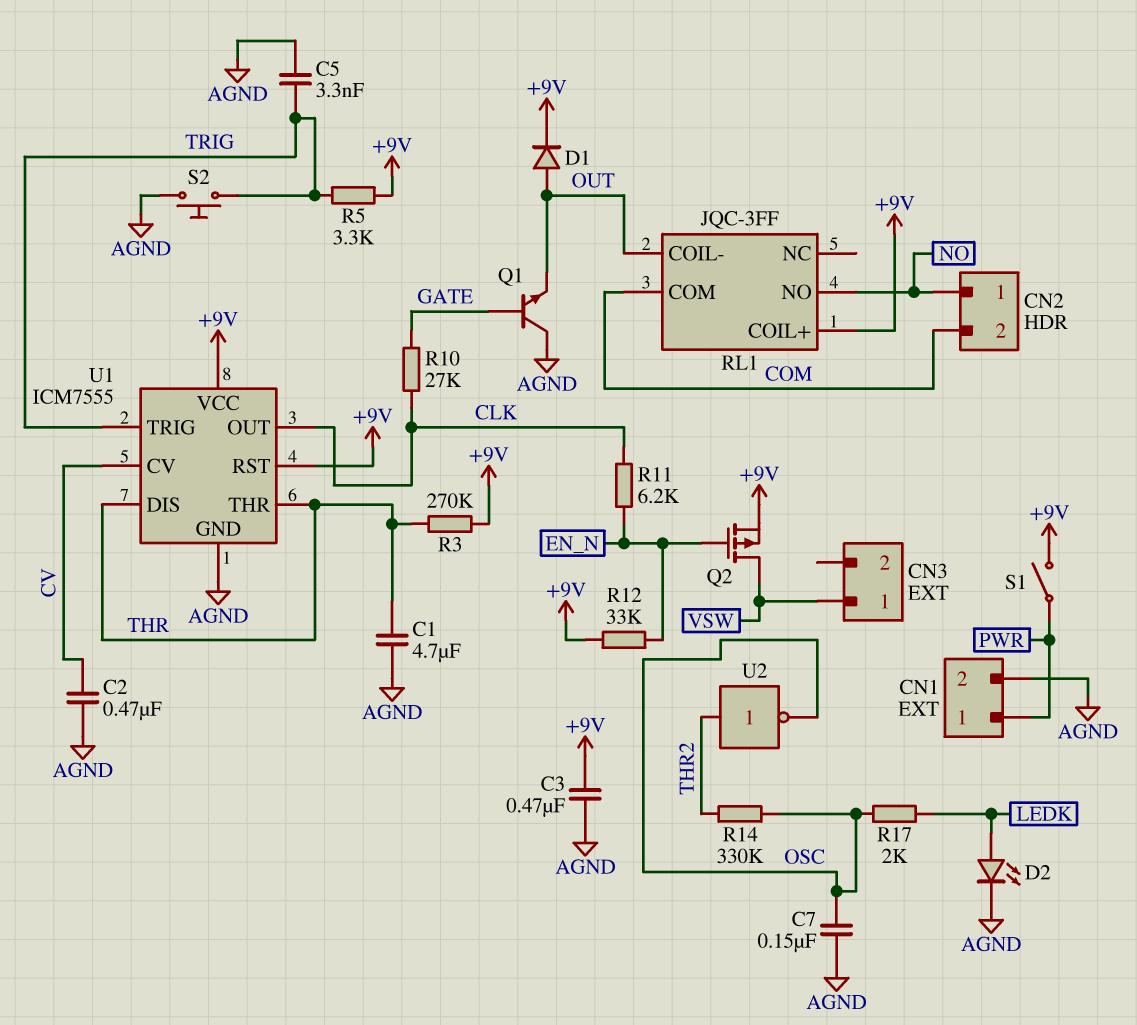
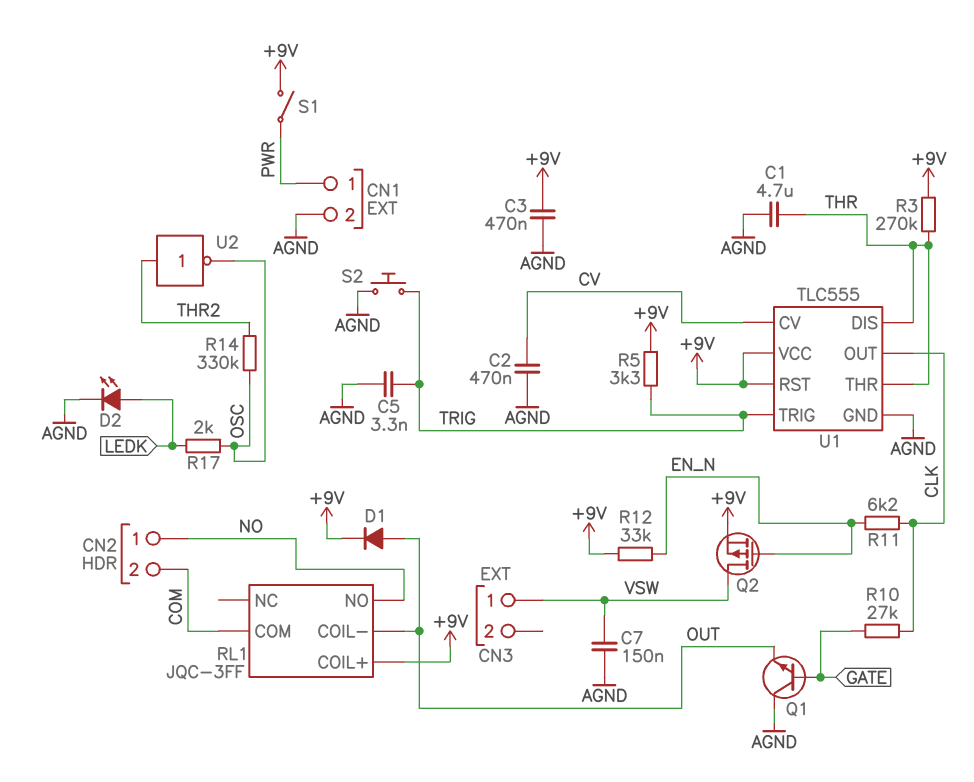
C7: 150nF (AGND, OSC) -> 150nF (AGND, VSW)
U1: ICM7555 -> TLC555

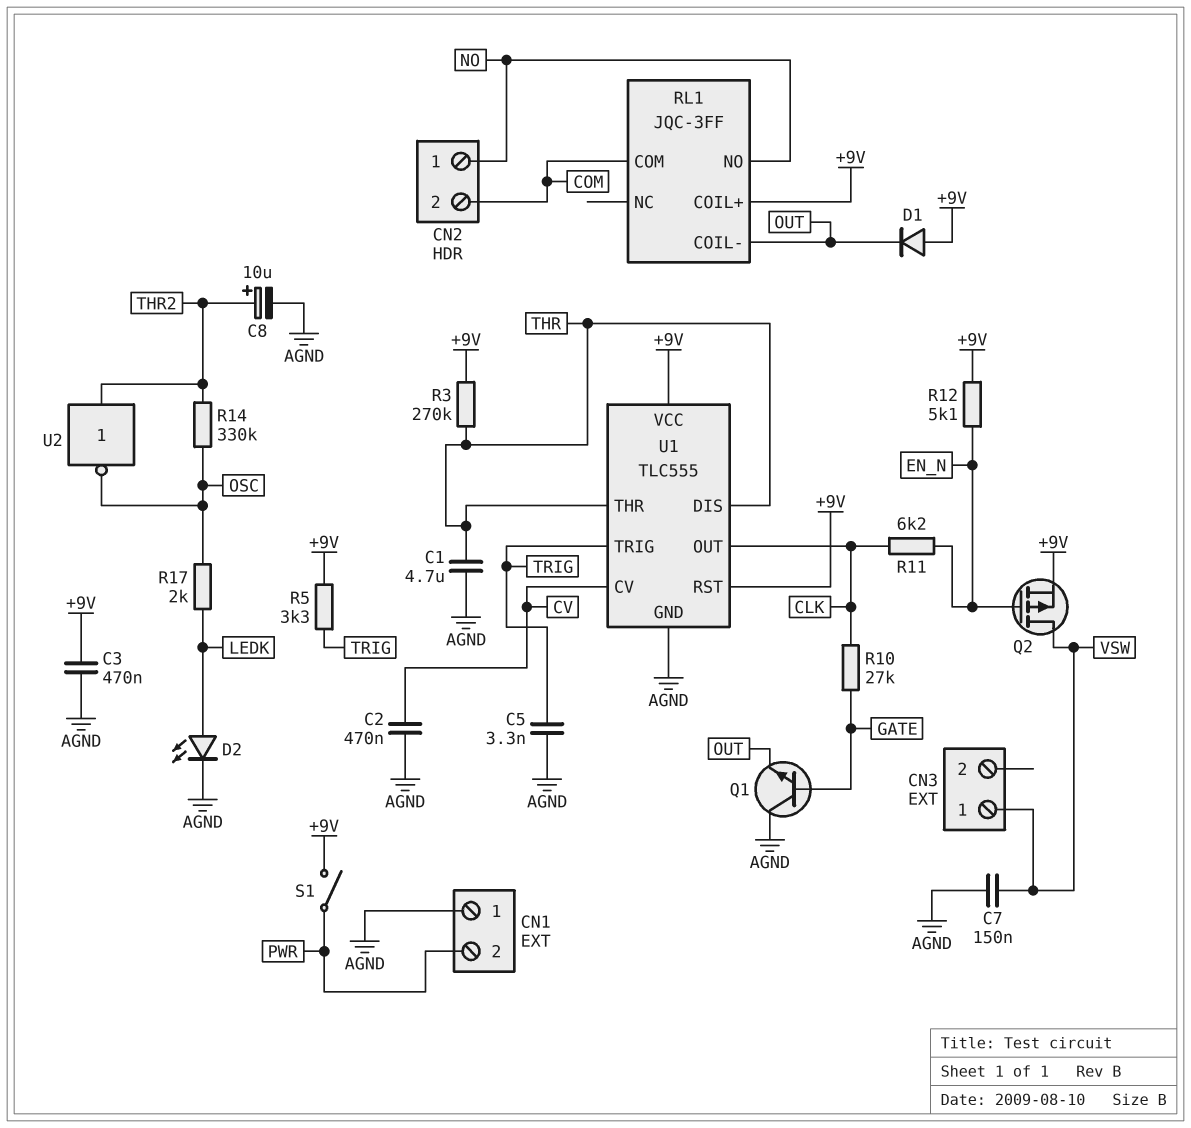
C8: none -> 10uF (plus THR2, minus AGND)
CN1 pin 1: PWR -> AGND
CN1 pin 2: AGND -> PWR
D1: diode (A OUT, K +9V) -> diode (A +9V, K OUT)
R12: 33k (+9V, EN_N) -> 5.1k (+9V, EN_N)
S2: button (AGND, TRIG) -> none

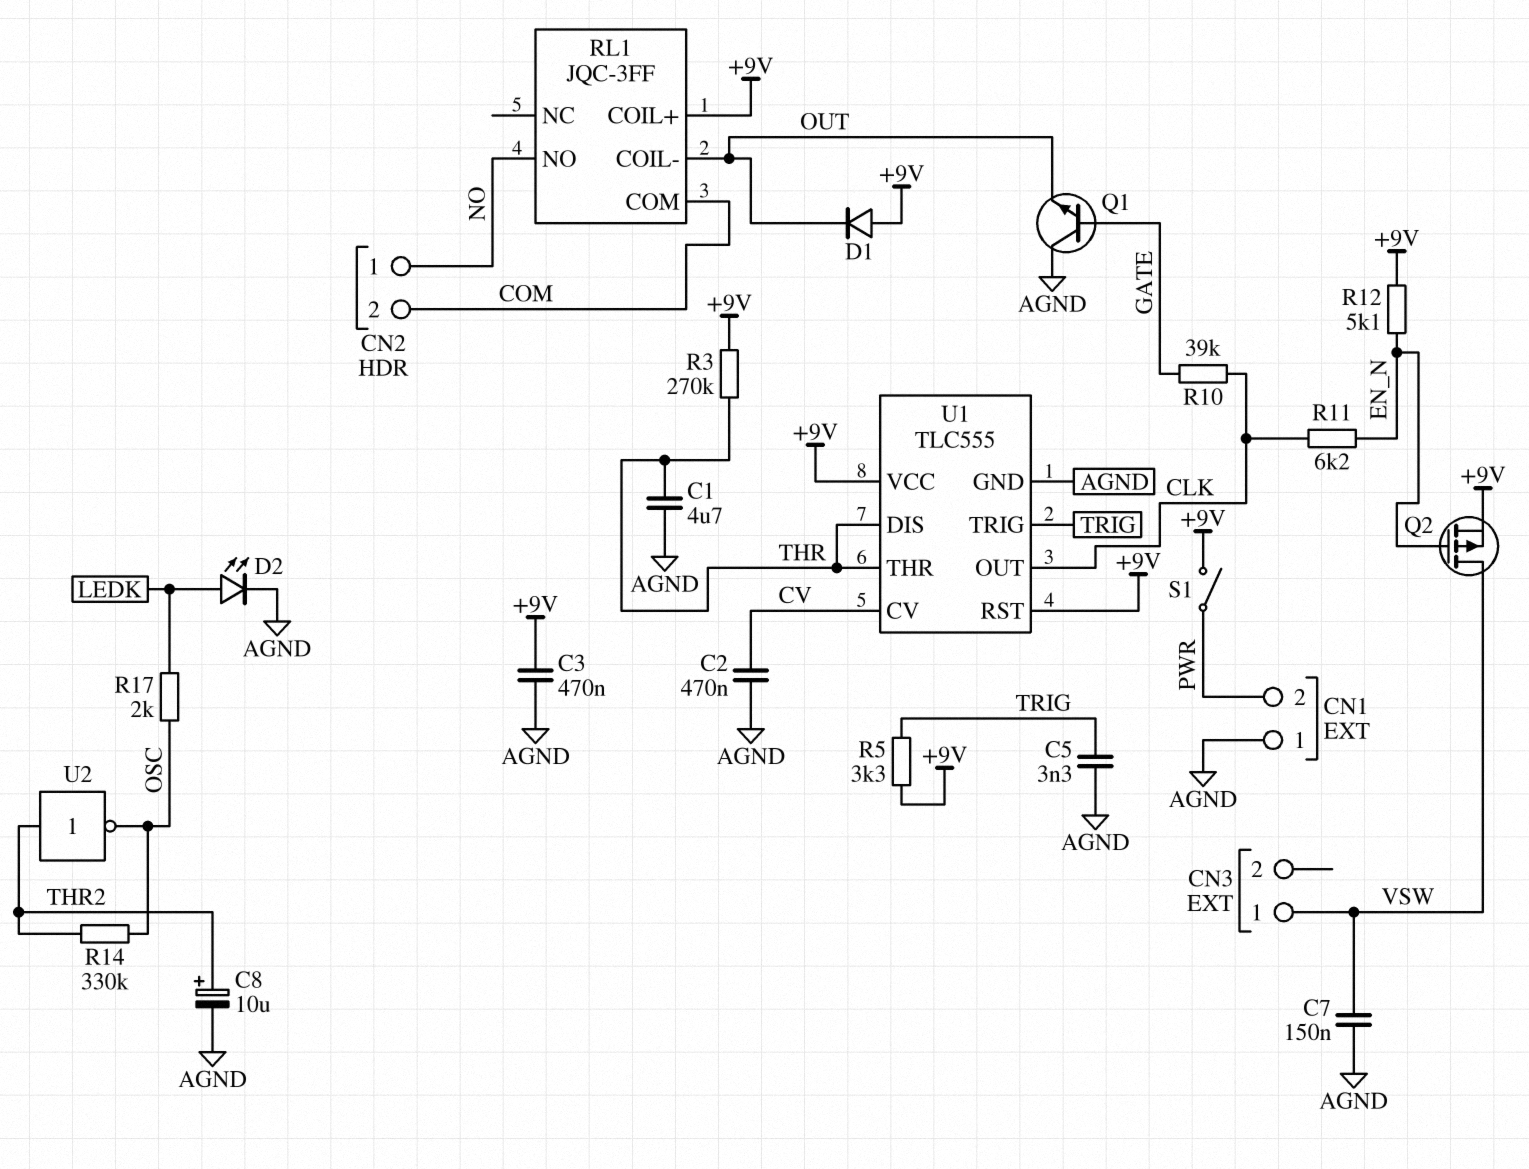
R10: 27k (CLK, GATE) -> 39k (CLK, GATE)

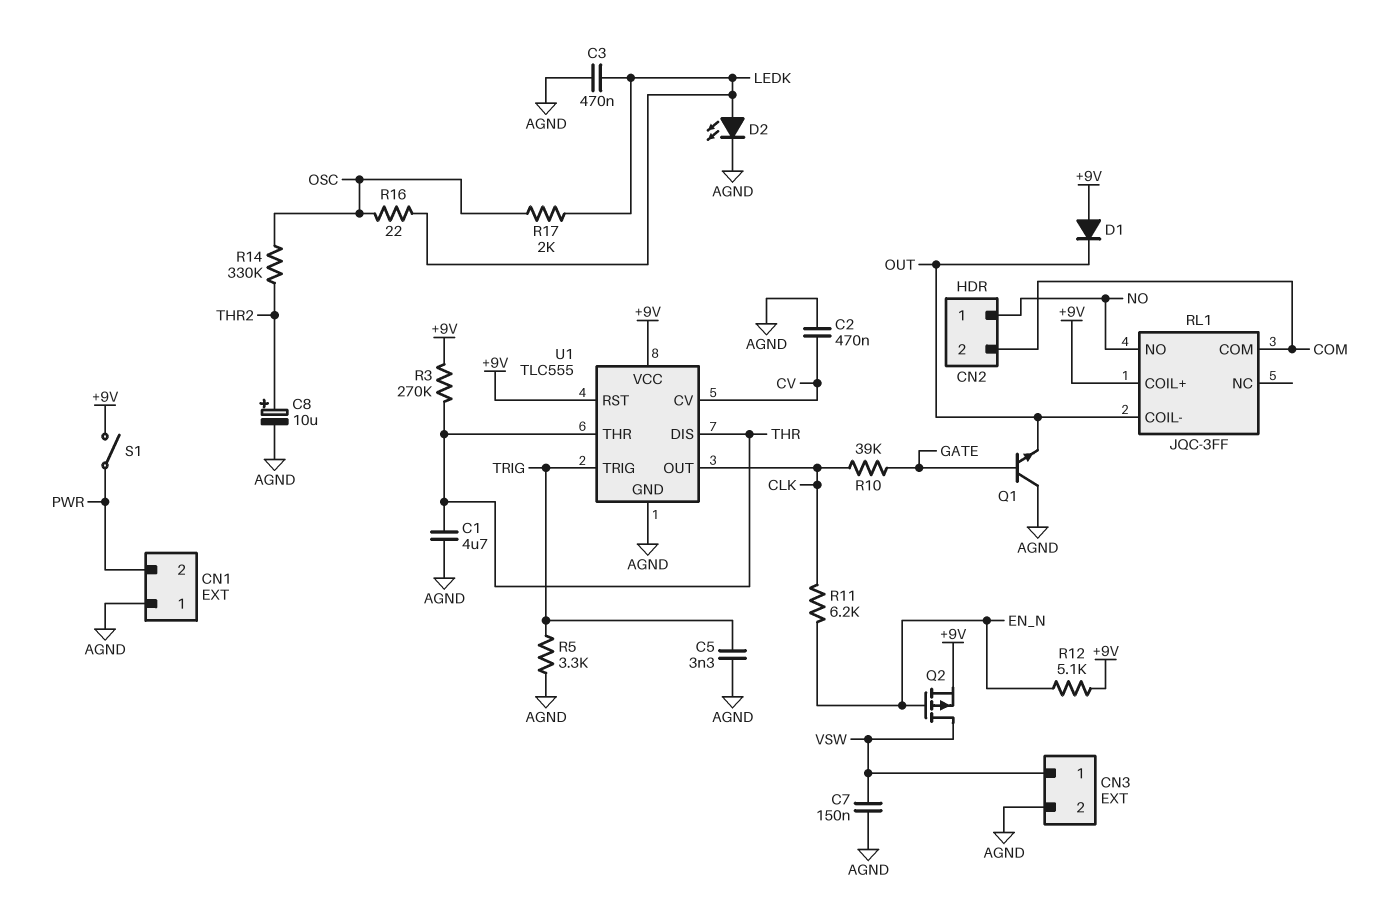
C3: 470nF (+9V, AGND) -> 470nF (AGND, LEDK)
CN3 pin 2: none -> AGND
R5: 3.3k (+9V, TRIG) -> 3.3k (AGND, TRIG)
R16: none -> 22 (LEDK, OSC)
U2: NOT (in THR2, out OSC) -> none

